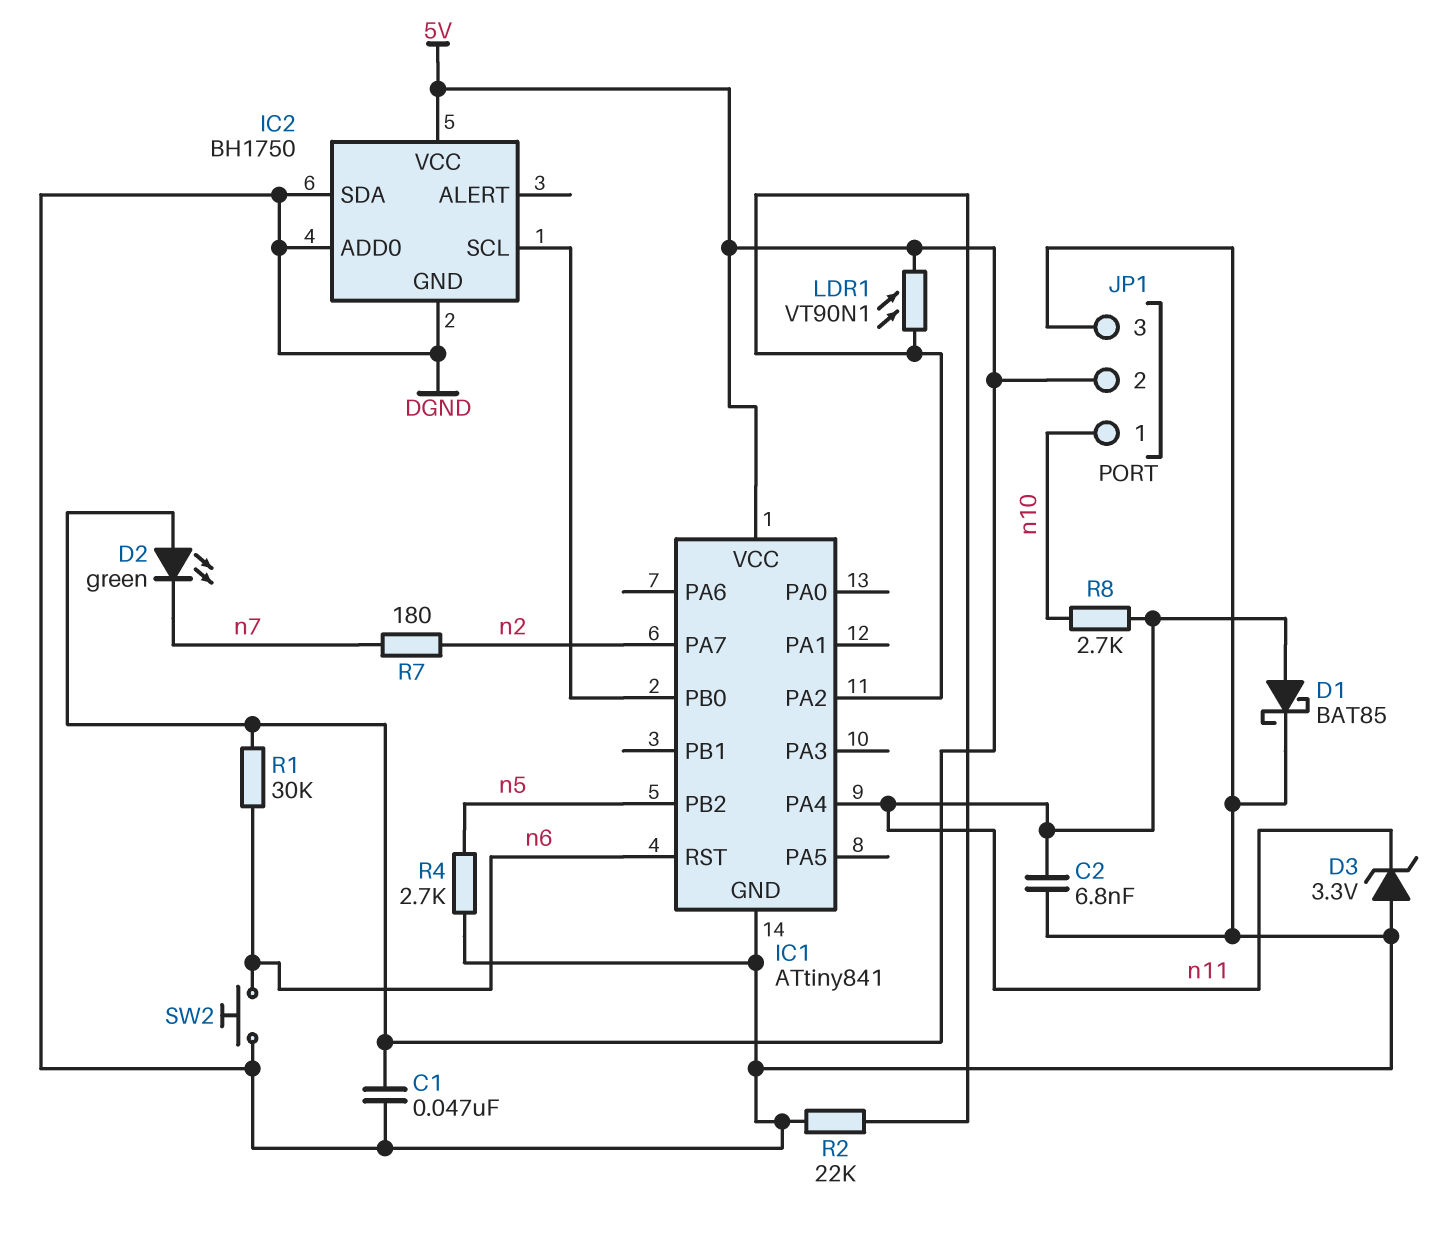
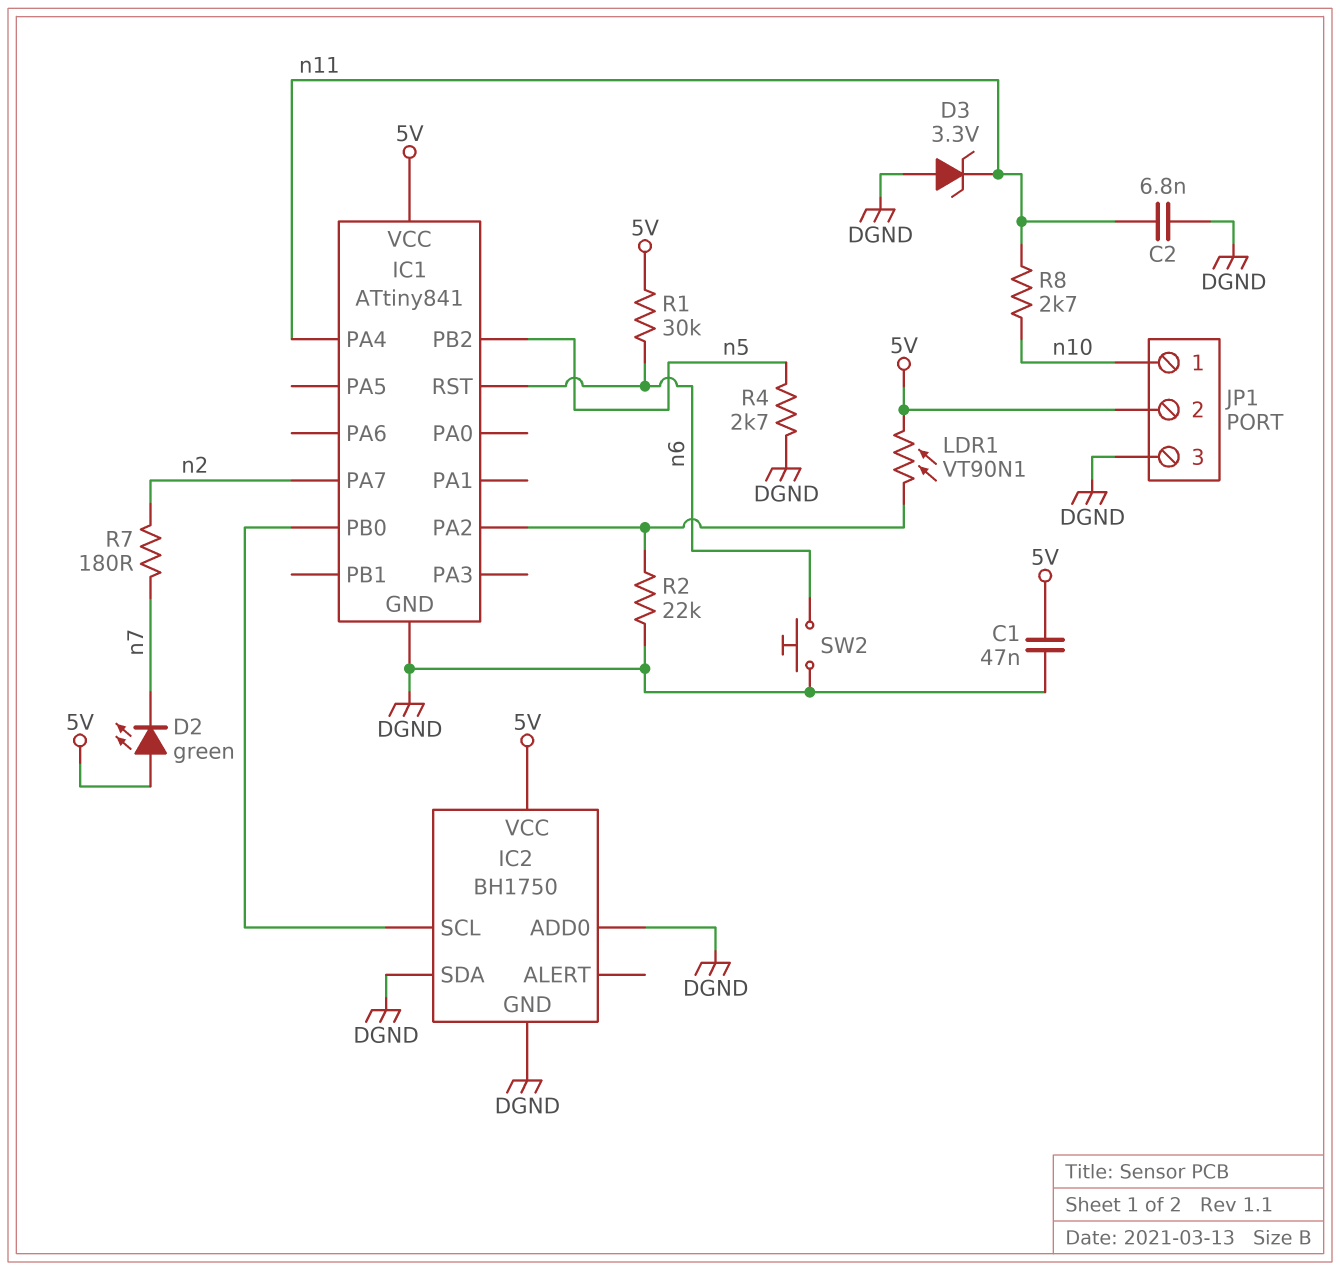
D1: schottky BAT85 (A n11, K DGND) -> none

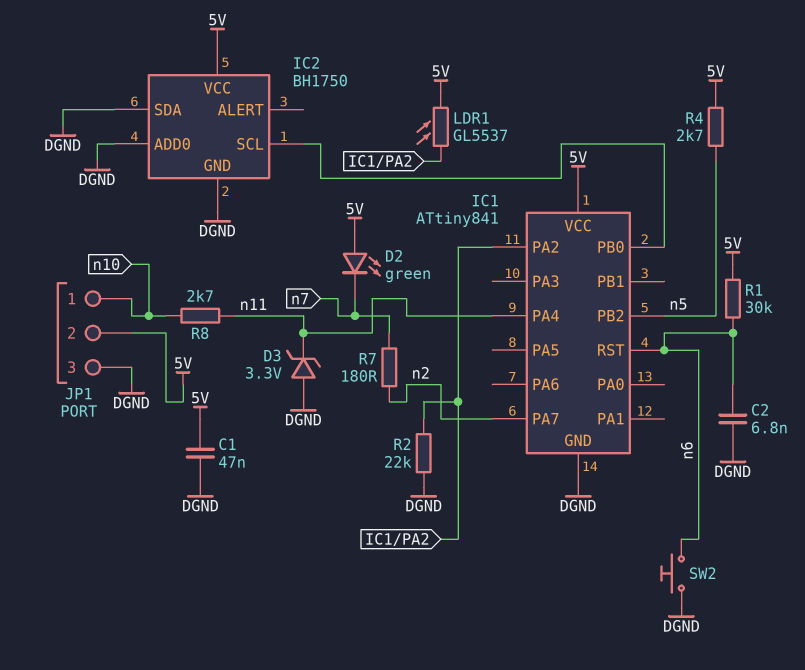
C2: 6.8nF (DGND, n11) -> 6.8nF (DGND, n6)
LDR1: VT90N1 (5V, IC1/PA2) -> GL5537 (5V, IC1/PA2)
R4: 2.7k (DGND, n5) -> 2.7k (5V, n5)

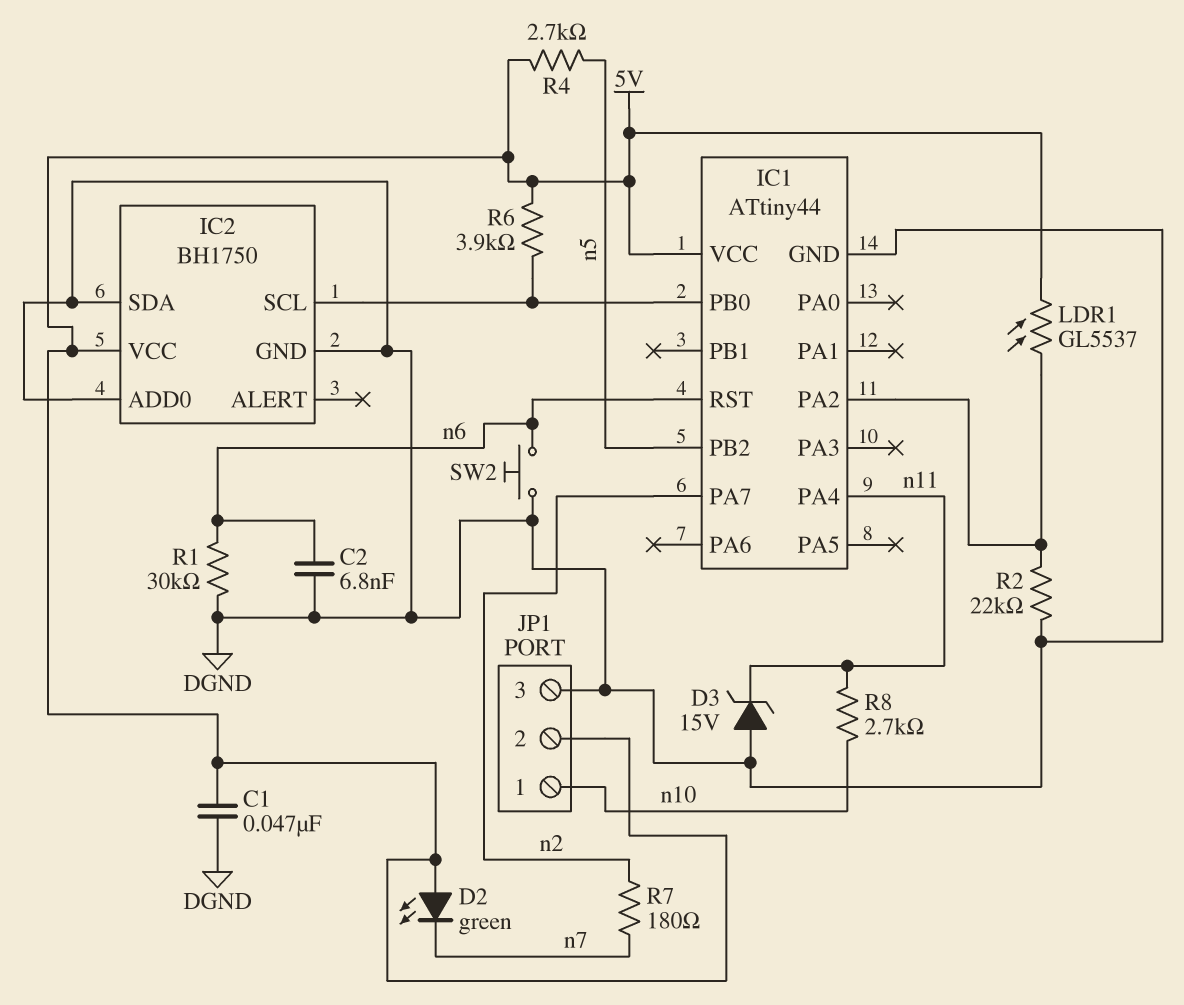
D3: zener 3.3V (A DGND, K n11) -> zener 15V (A DGND, K n11)
IC1: ATtiny841 -> ATtiny44
R1: 30k (5V, n6) -> 30k (DGND, n6)
R6: none -> 3.9k (5V, IC1/PB0)

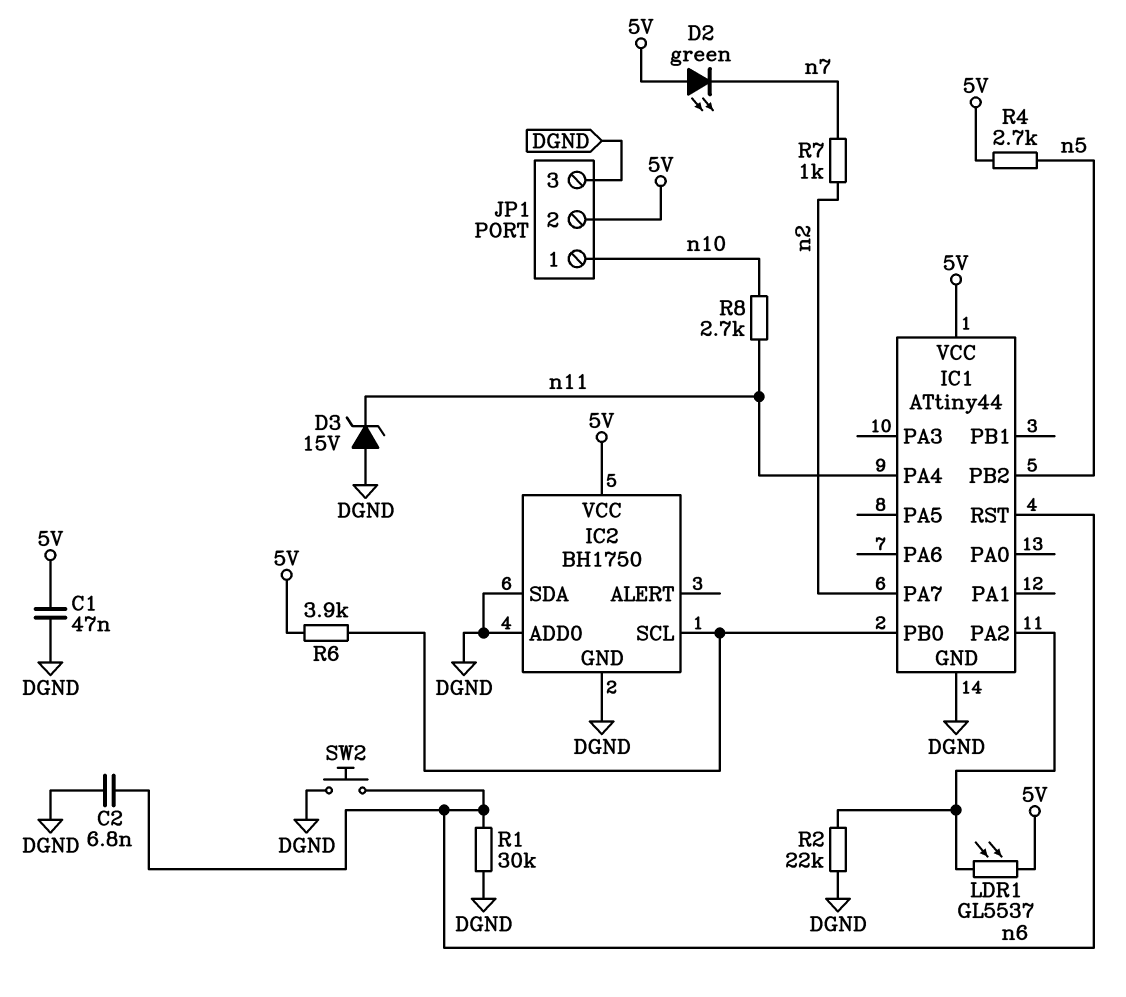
R7: 180 (n2, n7) -> 1k (n2, n7)

